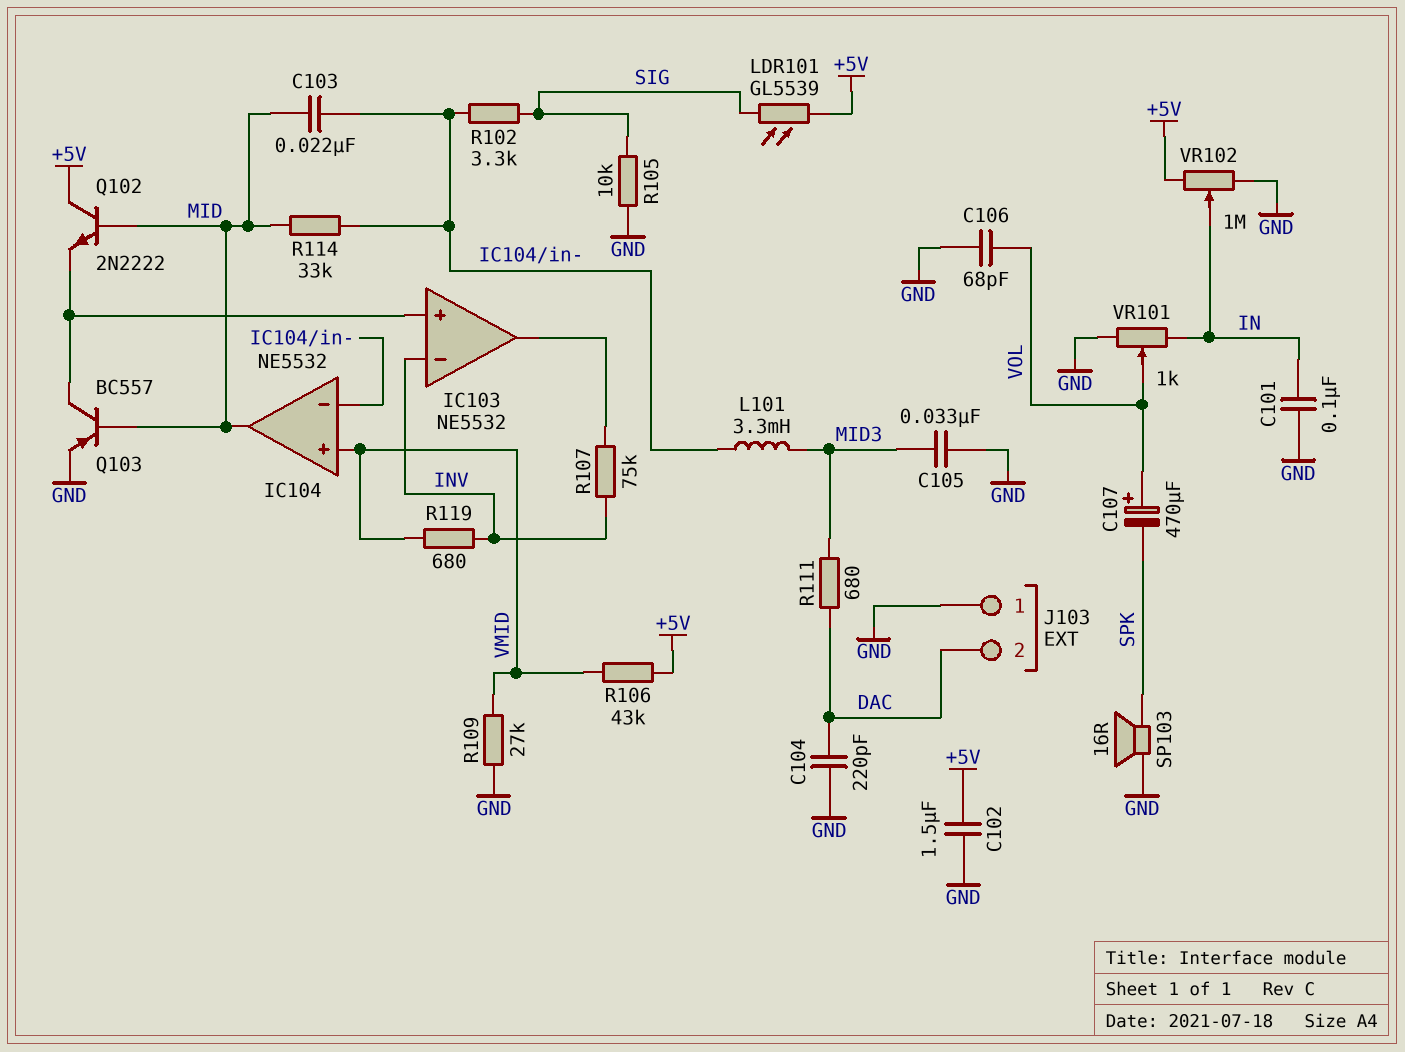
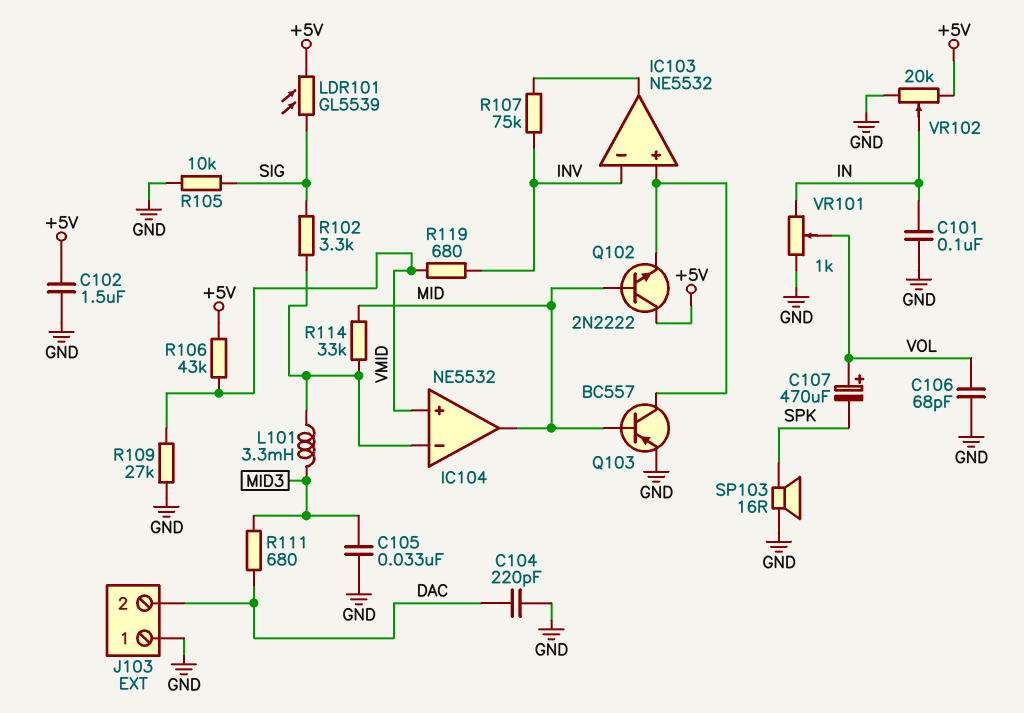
C103: 22nF (IC104/in-, MID) -> none
VR102: 1M (+5V, GND, wiper IN) -> 20k (+5V, GND, wiper IN)

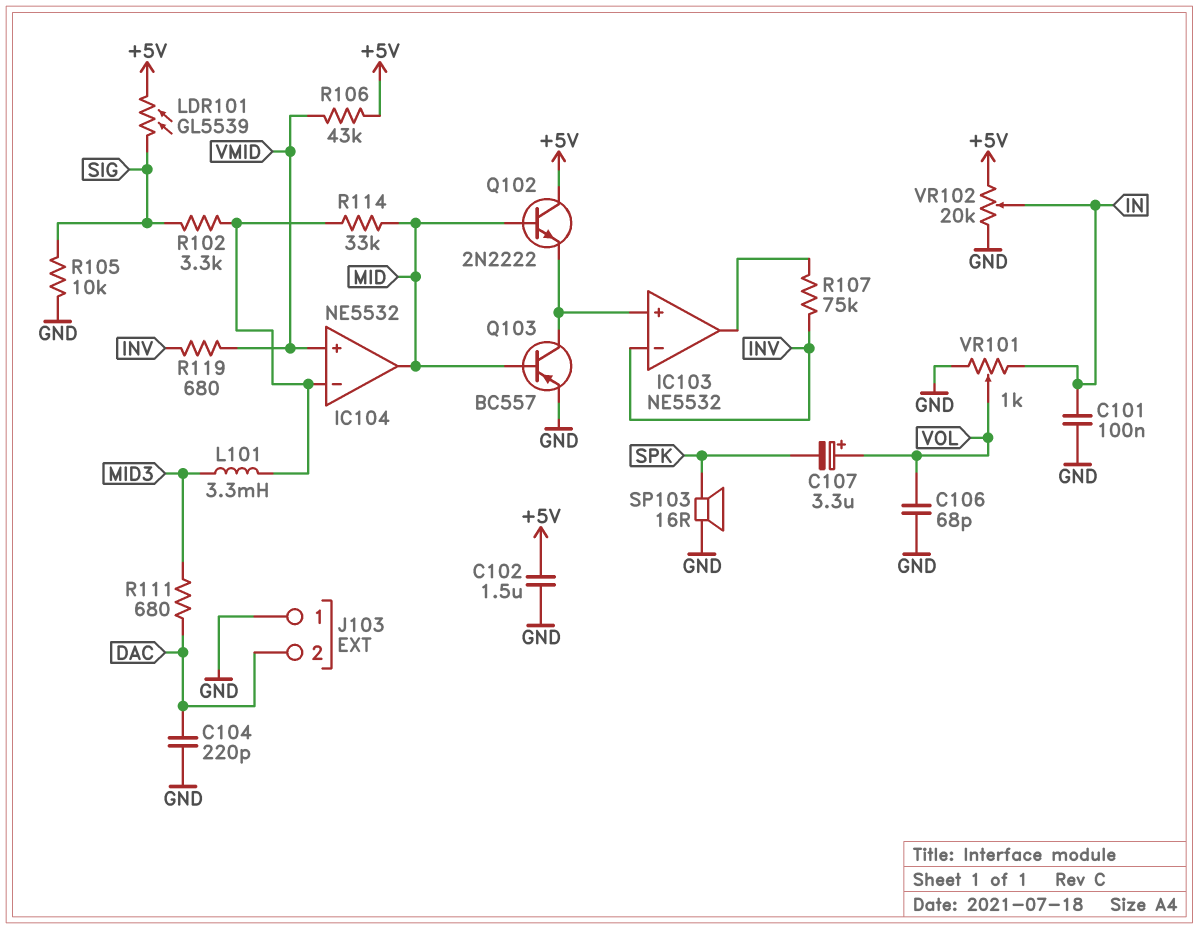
C105: 33nF (GND, MID3) -> none
C107: 470uF (plus VOL, minus SPK) -> 3.3uF (plus VOL, minus SPK)
R109: 27k (GND, VMID) -> none

